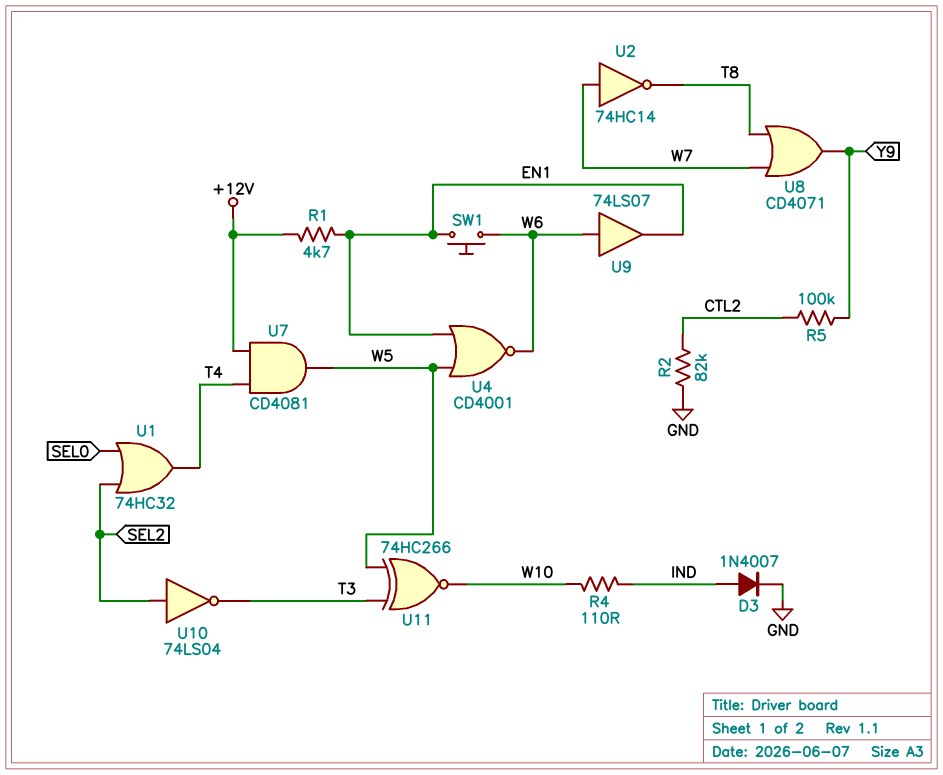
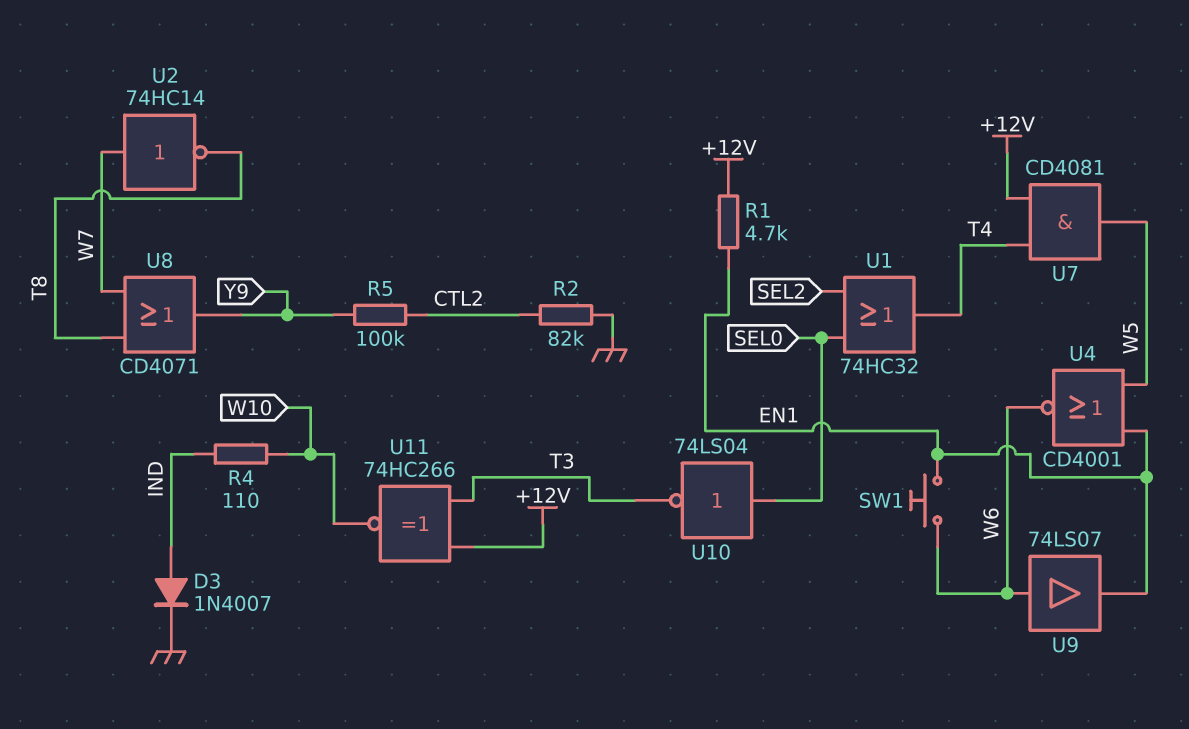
U10: NOT 74LS04 (in SEL2, out T3) -> NOT 74LS04 (in SEL0, out T3)
U11: XNOR 74HC266 (in T3, in W5, out W10) -> XNOR 74HC266 (in +12V, in T3, out W10)

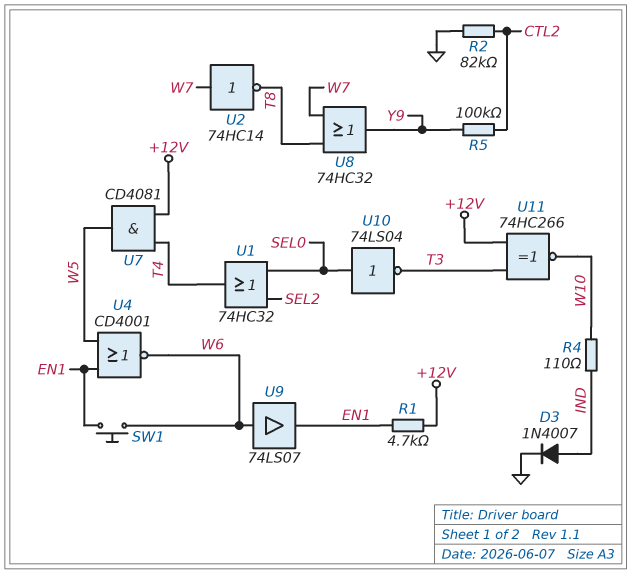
U8: OR CD4071 (in T8, in W7, out Y9) -> OR 74HC32 (in T8, in W7, out Y9)

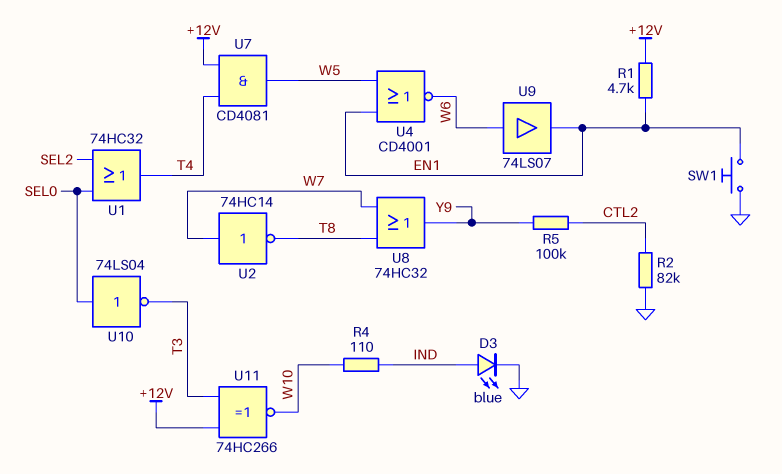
D3: diode 1N4007 (A IND, K GND) -> LED blue (A IND, K GND)
SW1: button (EN1, W6) -> button (EN1, GND)

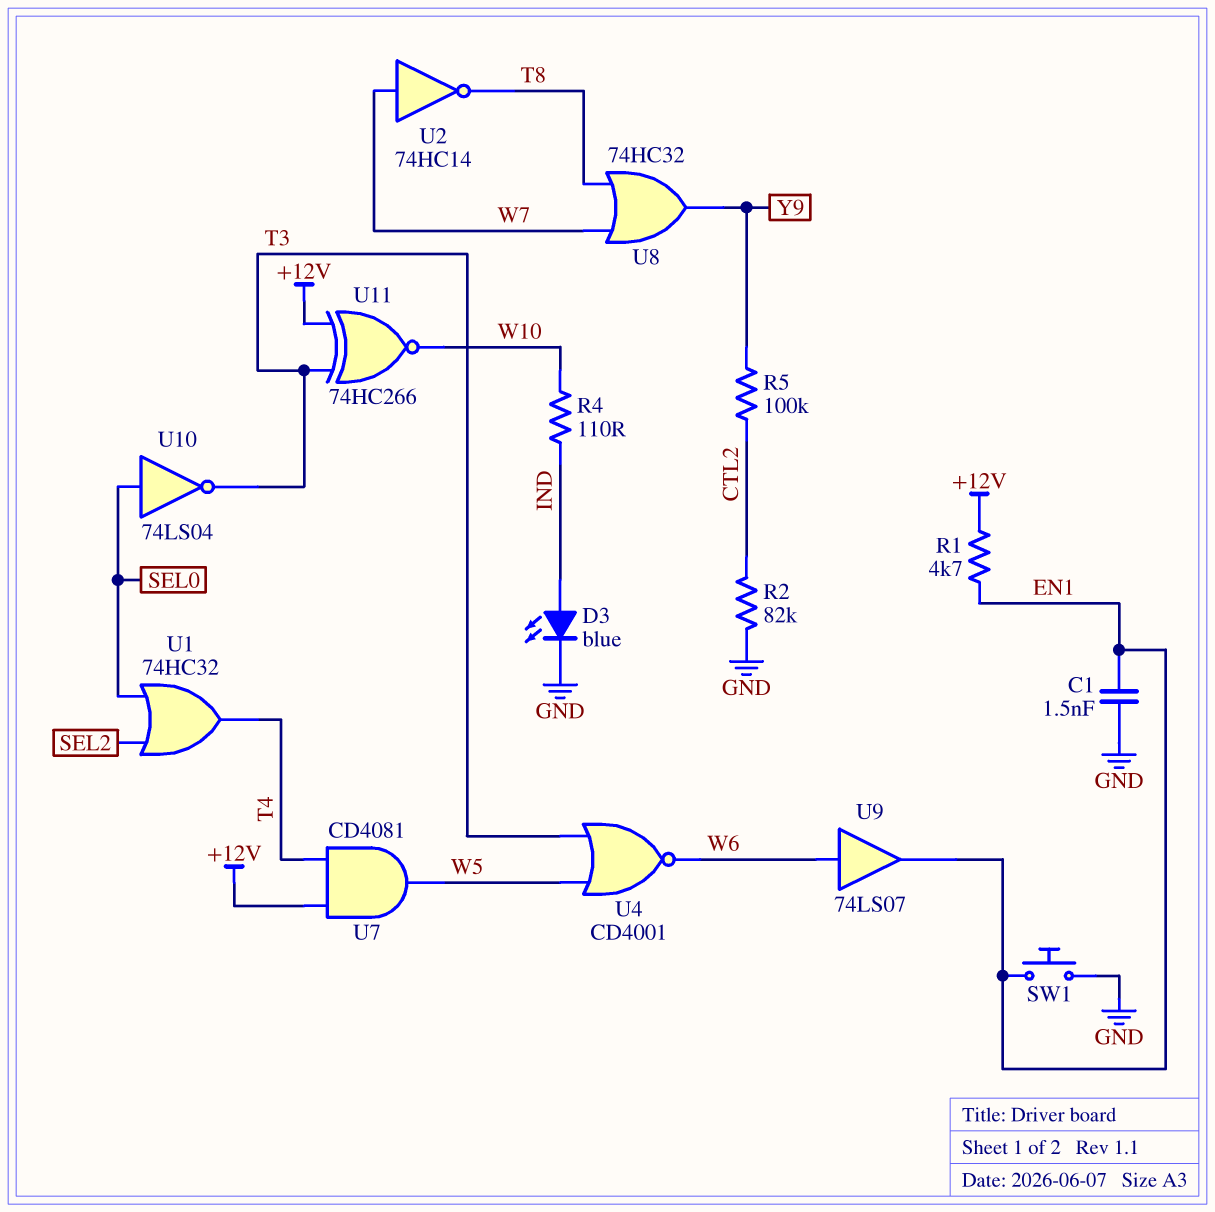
C1: none -> 1.5nF (EN1, GND)
U4: NOR CD4001 (in EN1, in W5, out W6) -> NOR CD4001 (in T3, in W5, out W6)

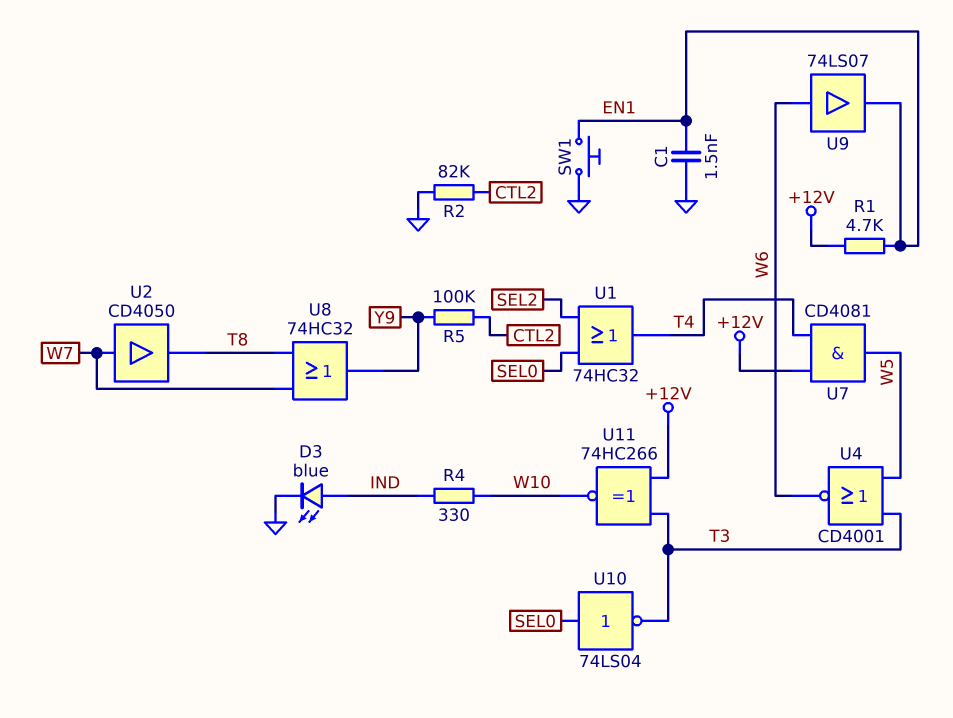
R4: 110 (IND, W10) -> 330 (IND, W10)
U2: NOT 74HC14 (in W7, out T8) -> buffer CD4050 (in W7, out T8)

